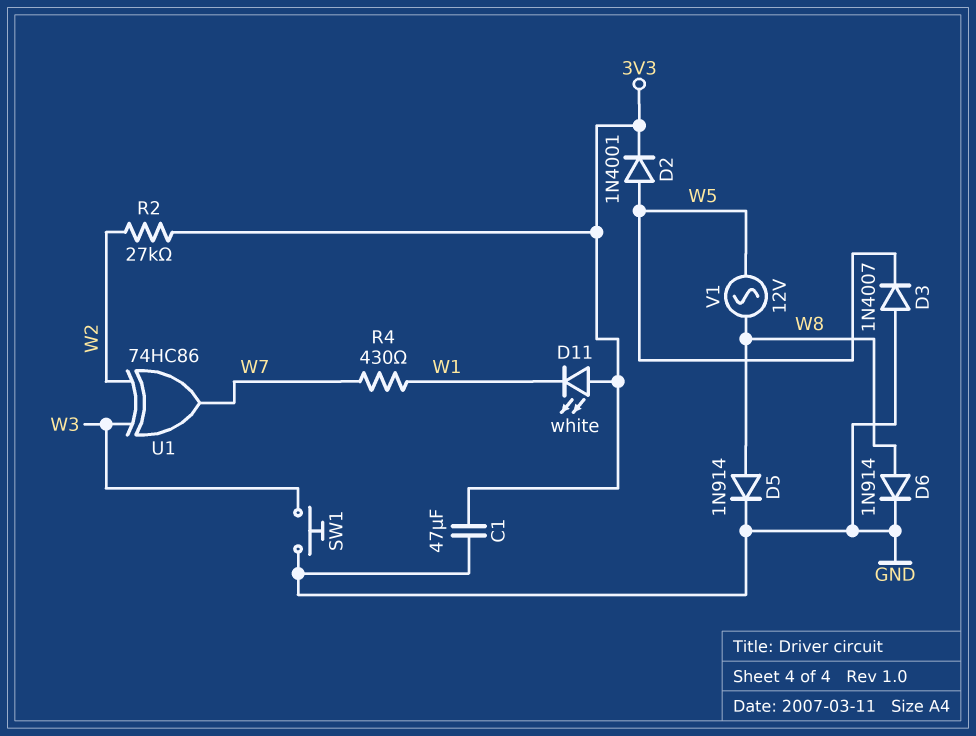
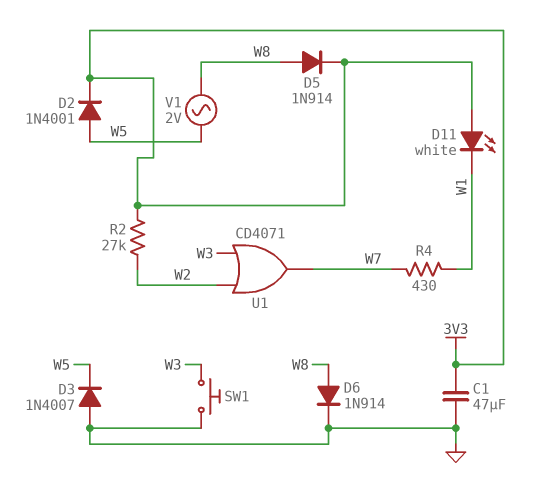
D5: diode 1N914 (A W8, K GND) -> diode 1N914 (A W8, K 3V3)
U1: XOR 74HC86 (in W2, in W3, out W7) -> OR CD4071 (in W2, in W3, out W7)
V1: AC 12V (W5, W8) -> AC 2V (W5, W8)

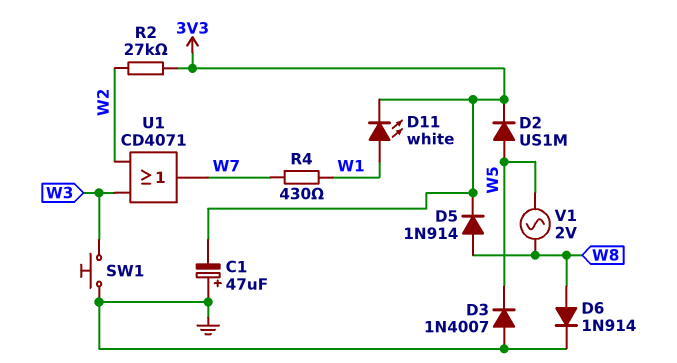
C1: 47uF (3V3, GND) -> 47uF (plus GND, minus 3V3)
D2: diode 1N4001 (A W5, K 3V3) -> diode US1M (A W5, K 3V3)
D11: LED white (A 3V3, K W1) -> LED white (A W1, K 3V3)

